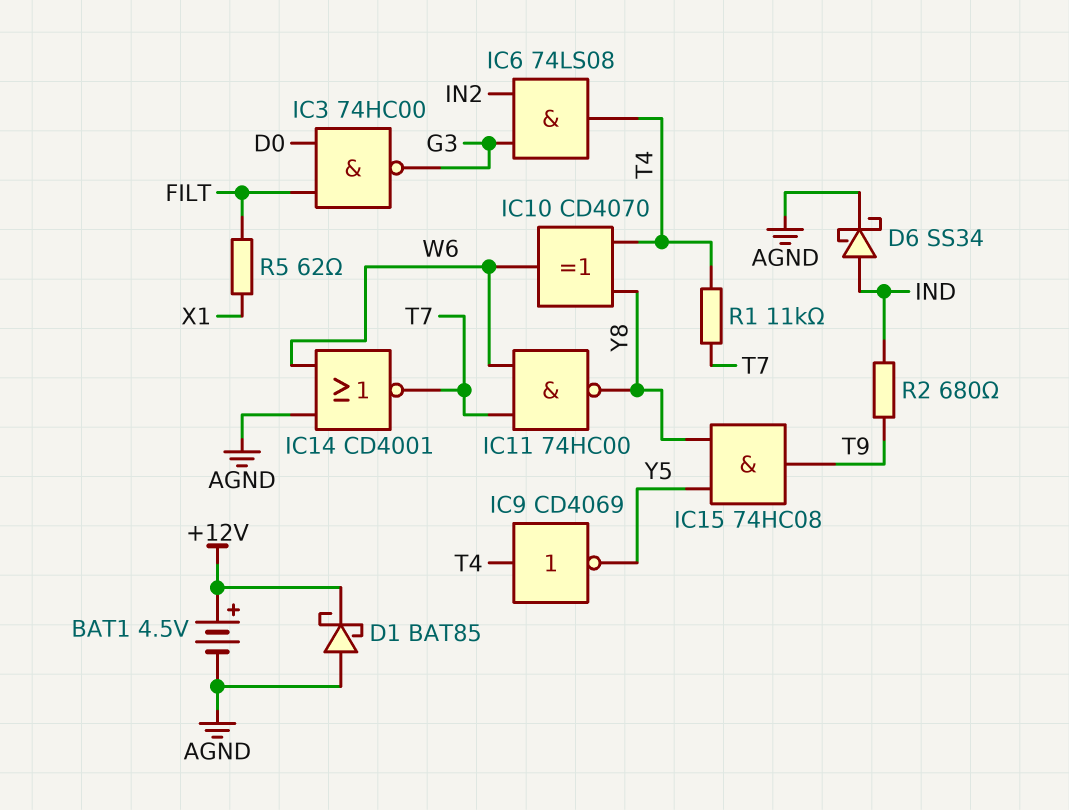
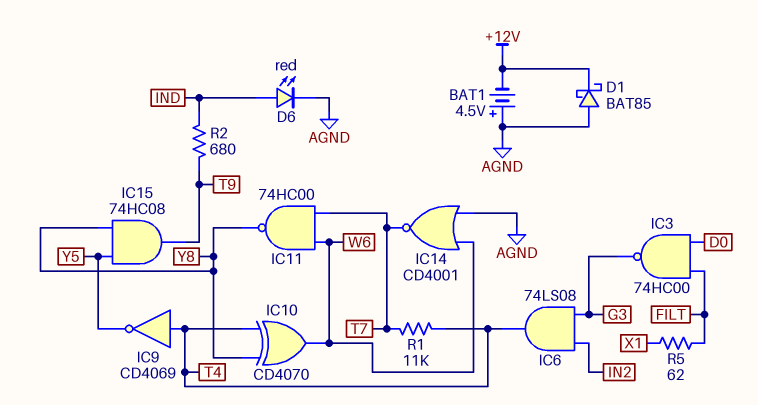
BAT1: 4.5V (plus +12V, minus AGND) -> 4.5V (plus AGND, minus +12V)
D6: schottky SS34 (A IND, K AGND) -> LED red (A IND, K AGND)

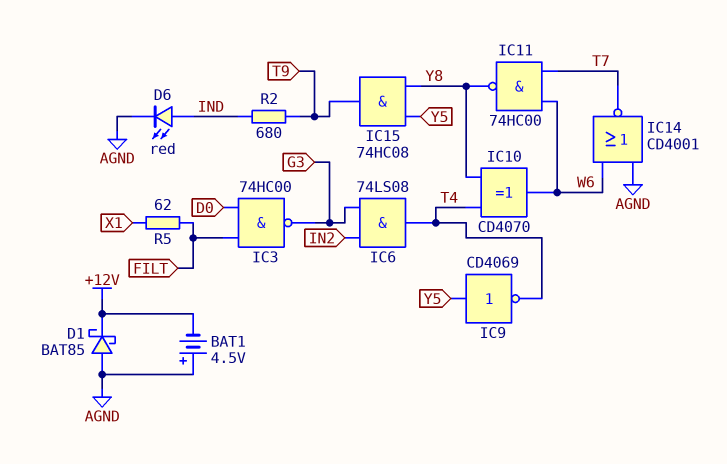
IC9: NOT CD4069 (in T4, out Y5) -> NOT CD4069 (in Y5, out T4)
R1: 11k (T4, T7) -> none

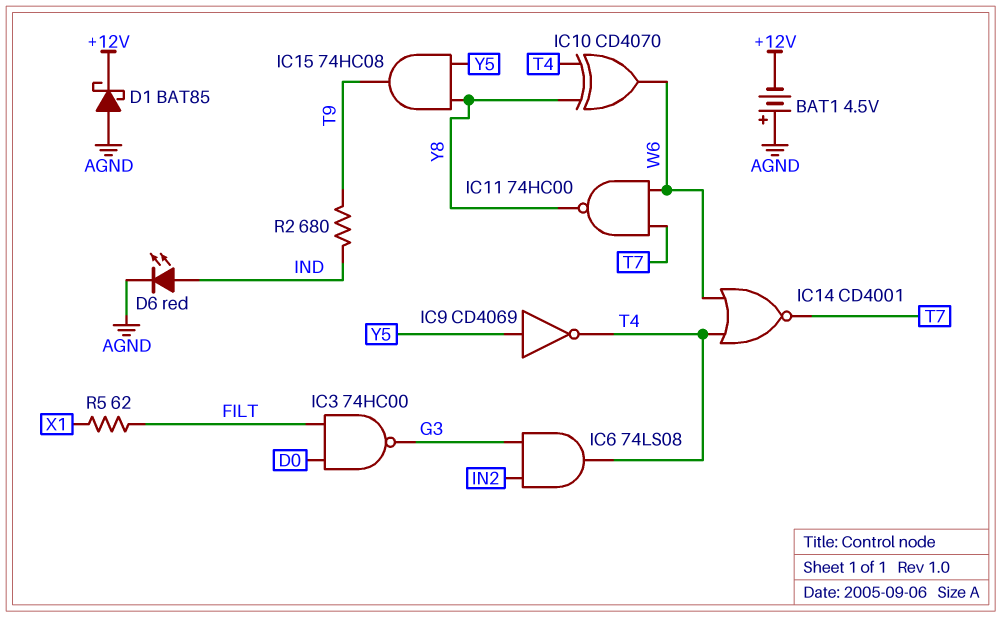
IC14: NOR CD4001 (in AGND, in W6, out T7) -> NOR CD4001 (in T4, in W6, out T7)

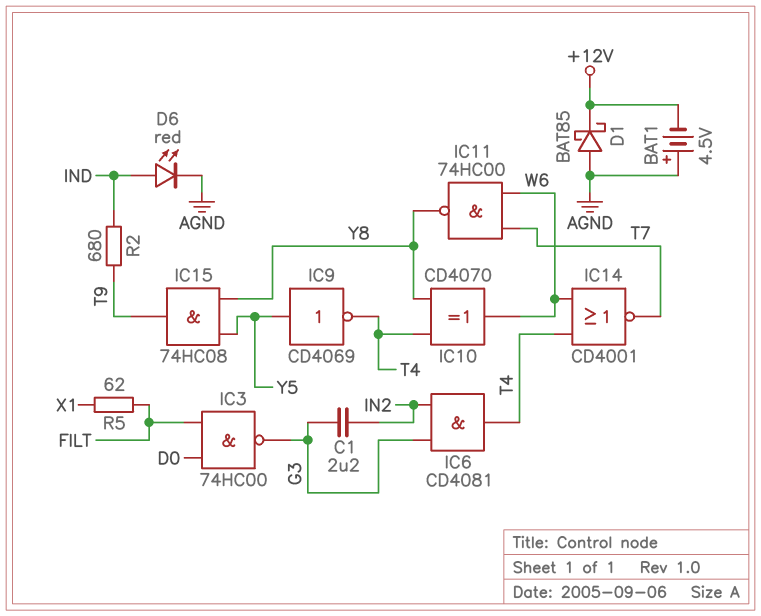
C1: none -> 2.2uF (G3, IN2)
IC6: AND 74LS08 (in G3, in IN2, out T4) -> AND CD4081 (in G3, in IN2, out T4)

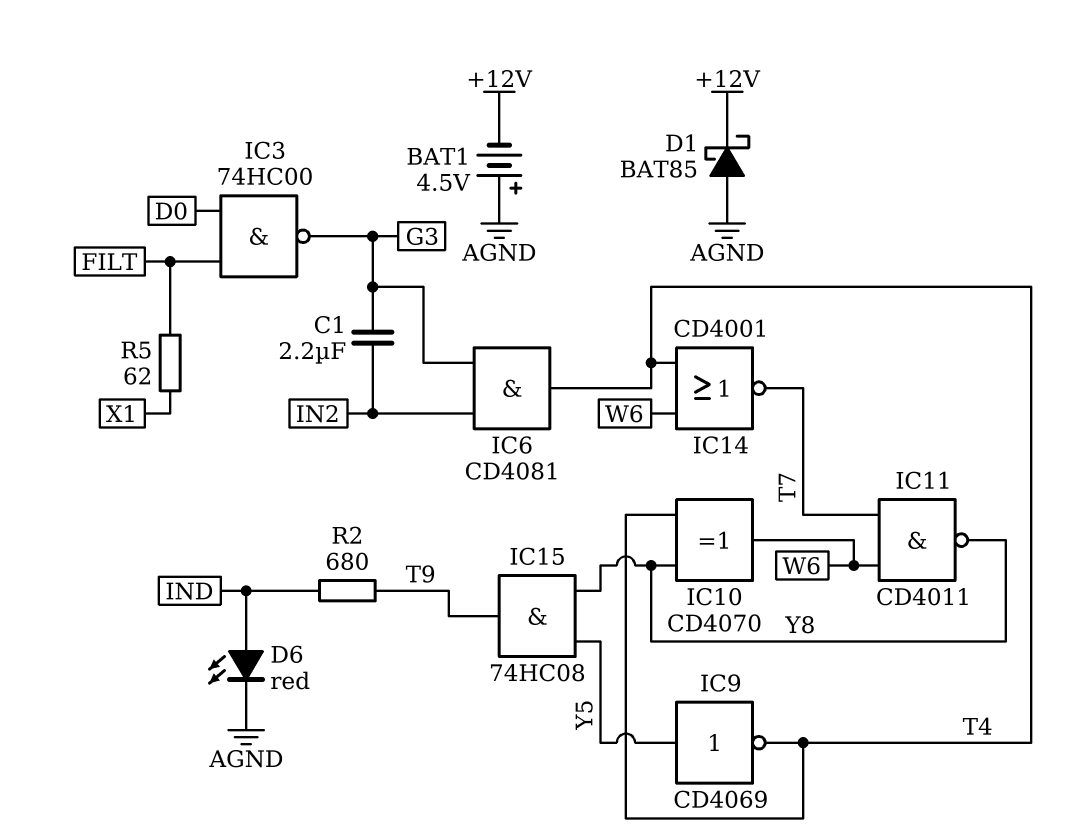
IC11: NAND 74HC00 (in T7, in W6, out Y8) -> NAND CD4011 (in T7, in W6, out Y8)

